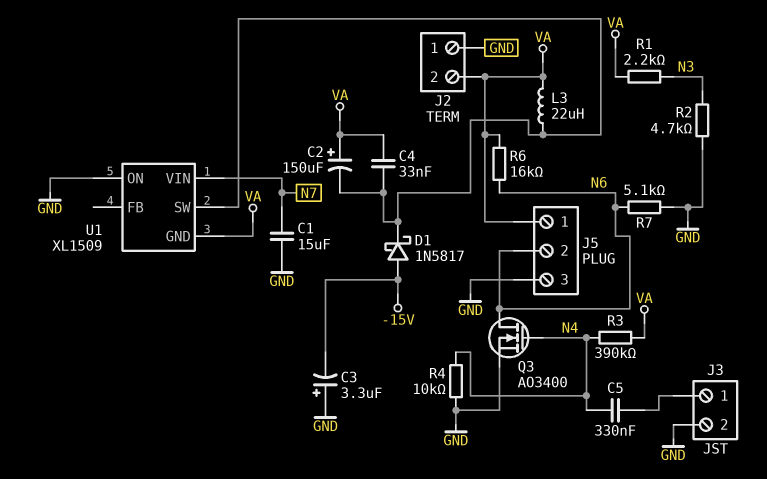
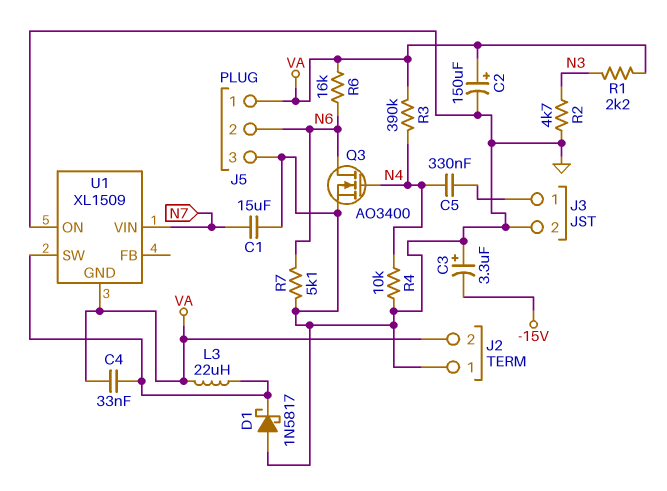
C2: 150uF (plus VA, minus U1/SW) -> 150uF (plus VA, minus GND)
D1: schottky 1N5817 (A -15V, K U1/SW) -> schottky 1N5817 (A GND, K U1/SW)

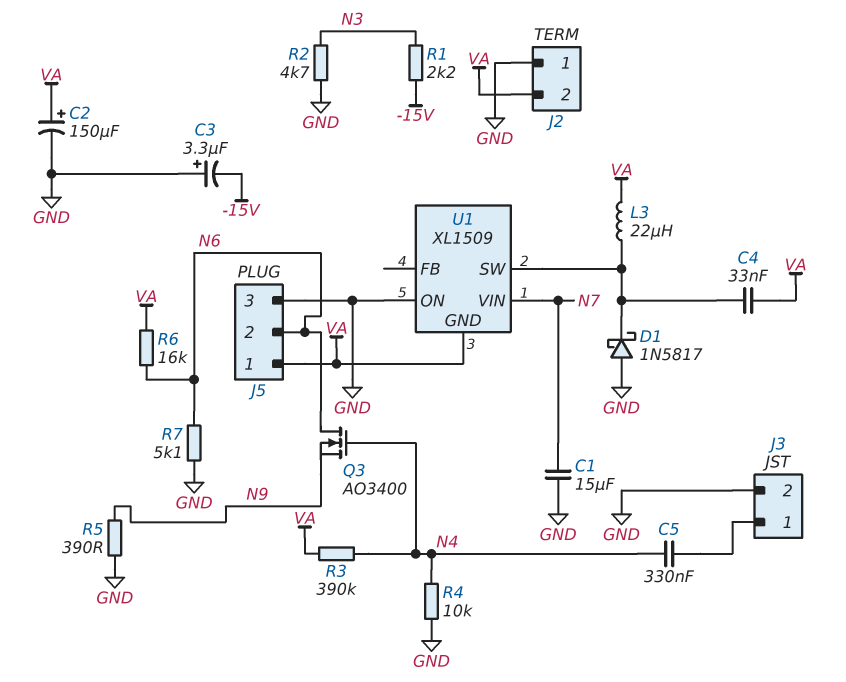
Q3: NMOS AO3400 (G N4, D N6, S GND) -> NMOS AO3400 (G N4, D N6, S N9)
R1: 2.2k (N3, VA) -> 2.2k (-15V, N3)
R5: none -> 390 (GND, N9)

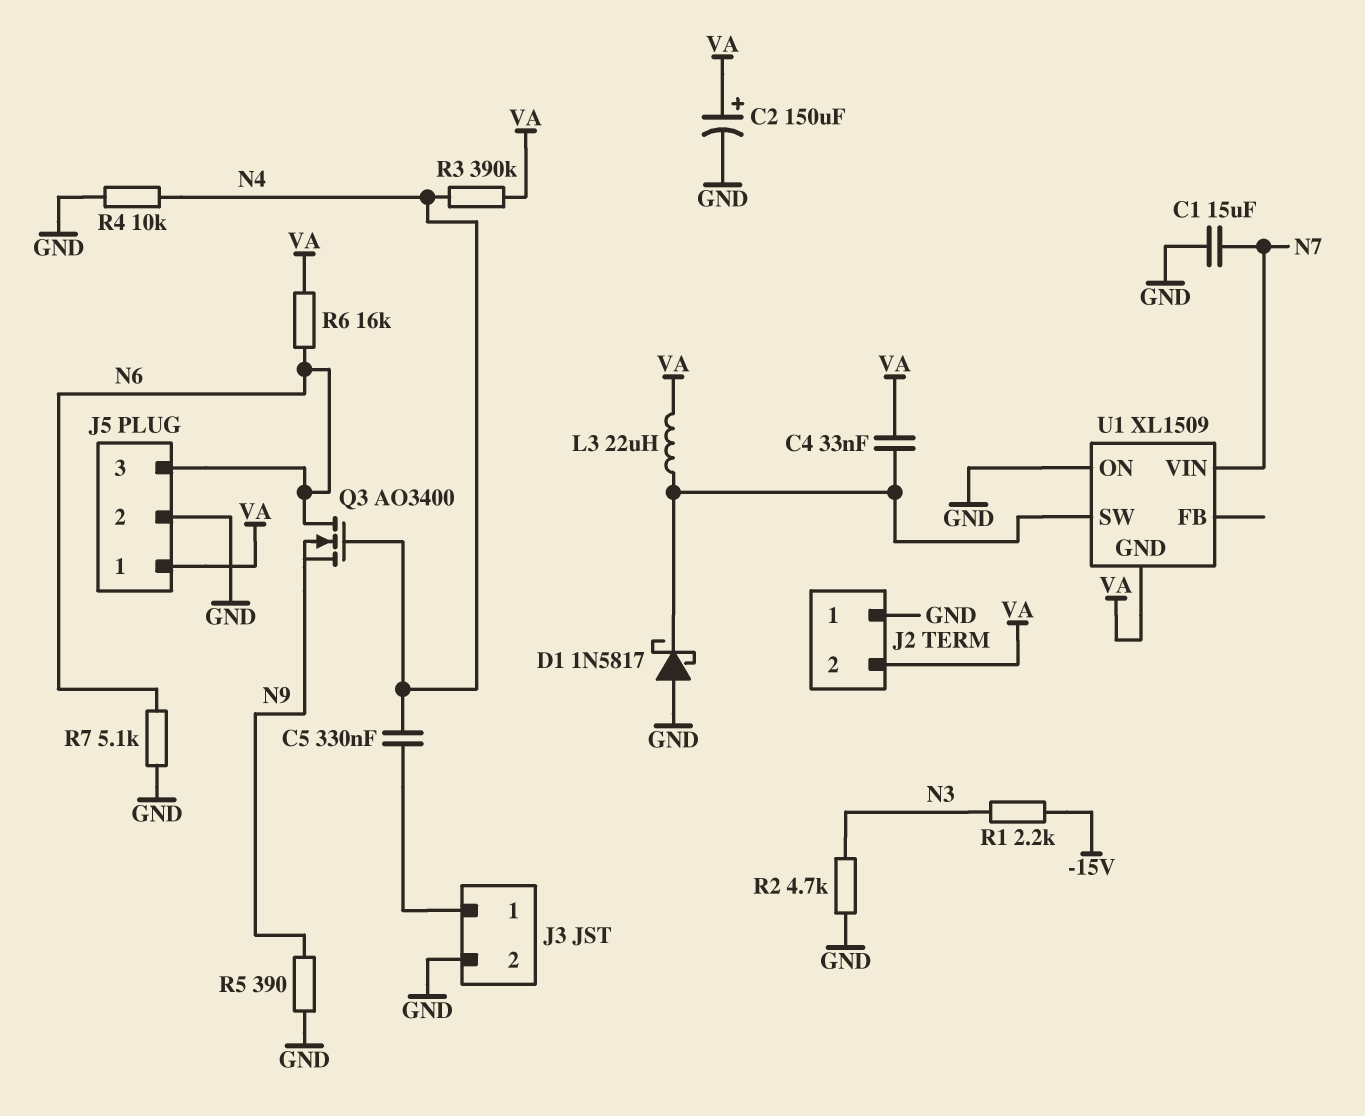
C3: 3.3uF (plus GND, minus -15V) -> none
J5 pin 2: N6 -> GND
J5 pin 3: GND -> N6

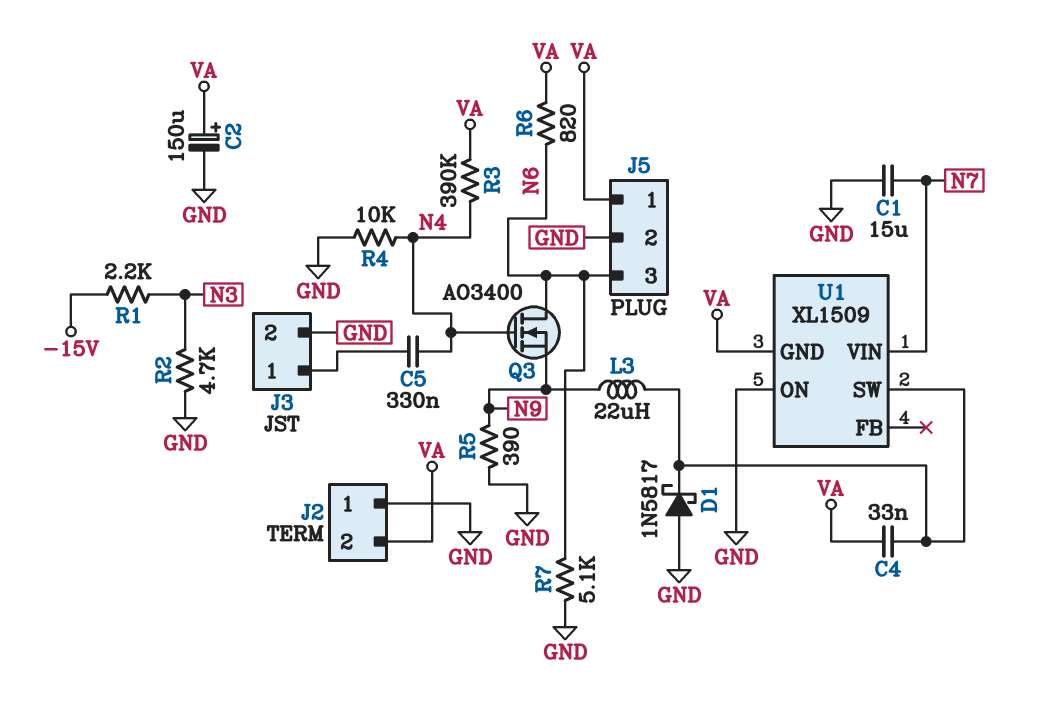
L3: 22uH (U1/SW, VA) -> 22uH (N9, U1/SW)
R6: 16k (N6, VA) -> 820 (N6, VA)

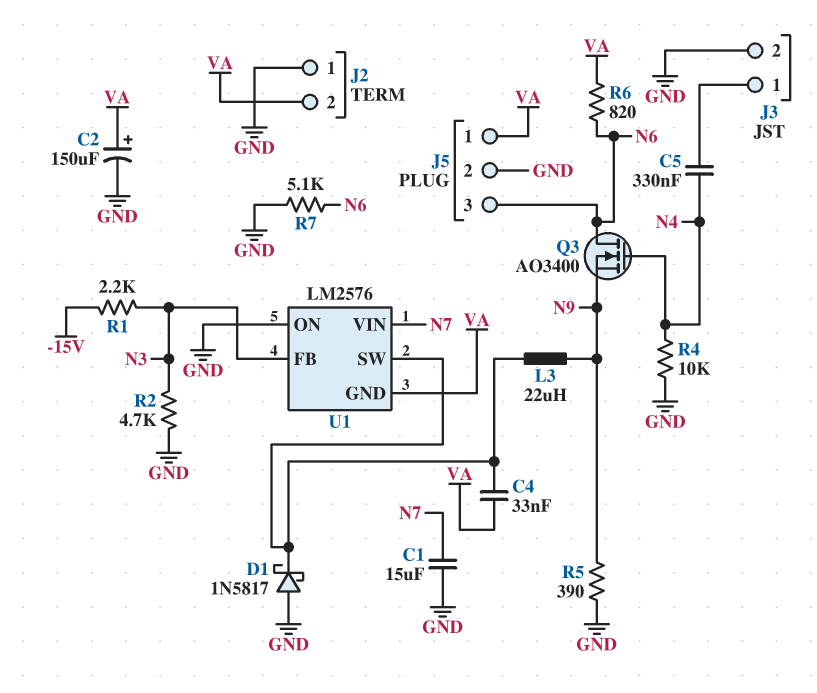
R3: 390k (N4, VA) -> none
U1: XL1509 -> LM2576
U1 pin FB: none -> N3

